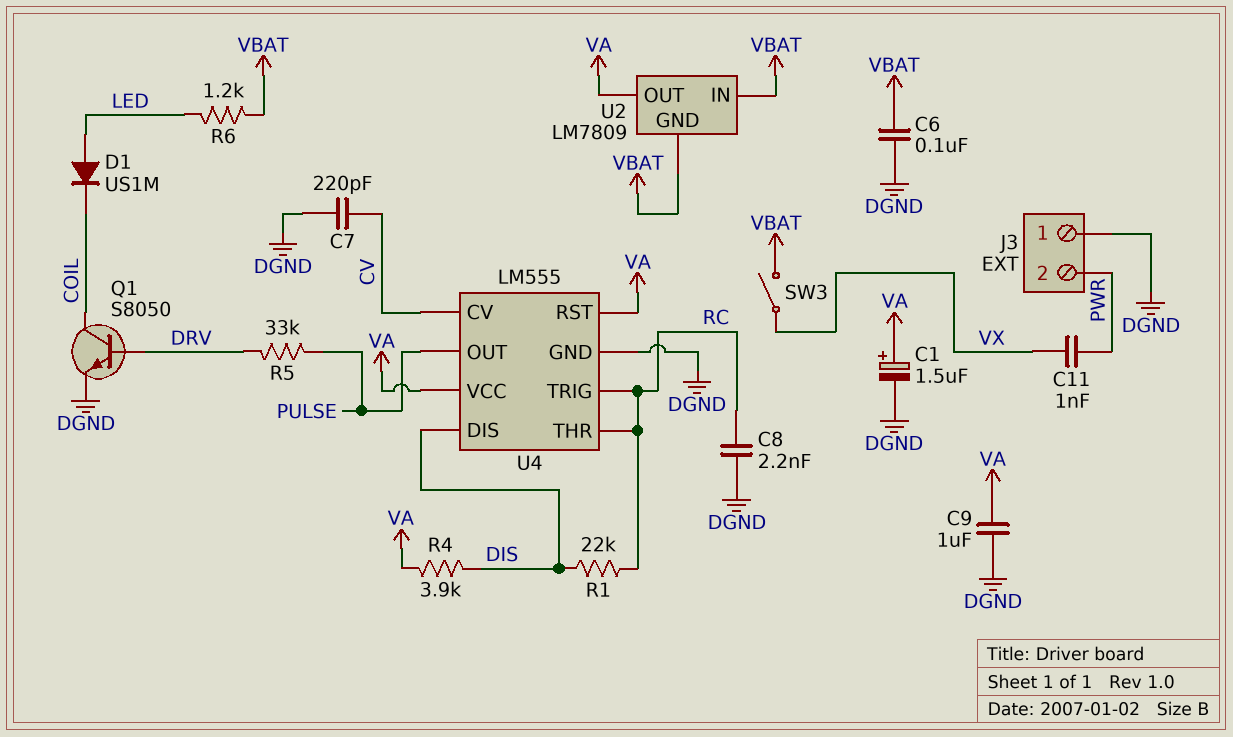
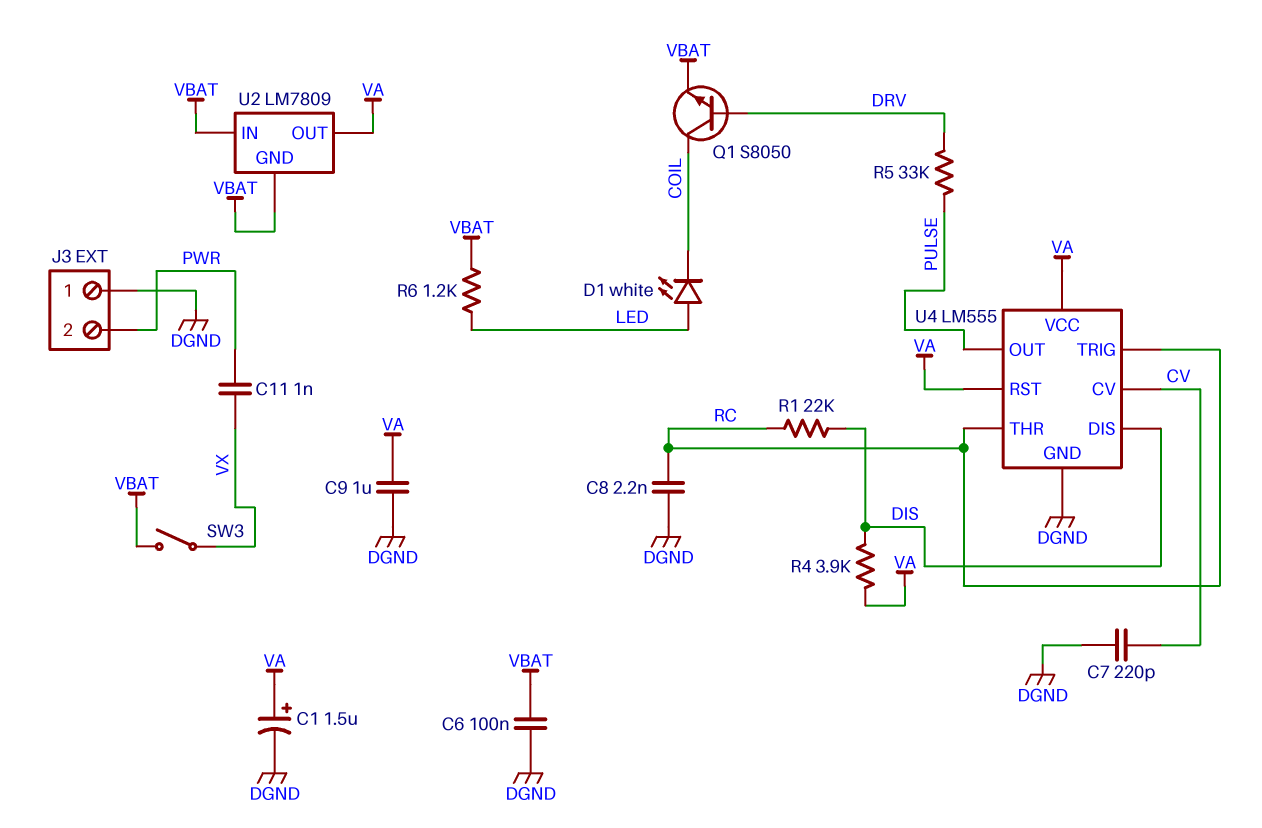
D1: diode US1M (A LED, K COIL) -> LED white (A LED, K COIL)
Q1: NPN S8050 (B DRV, C COIL, E DGND) -> NPN S8050 (B DRV, C COIL, E VBAT)

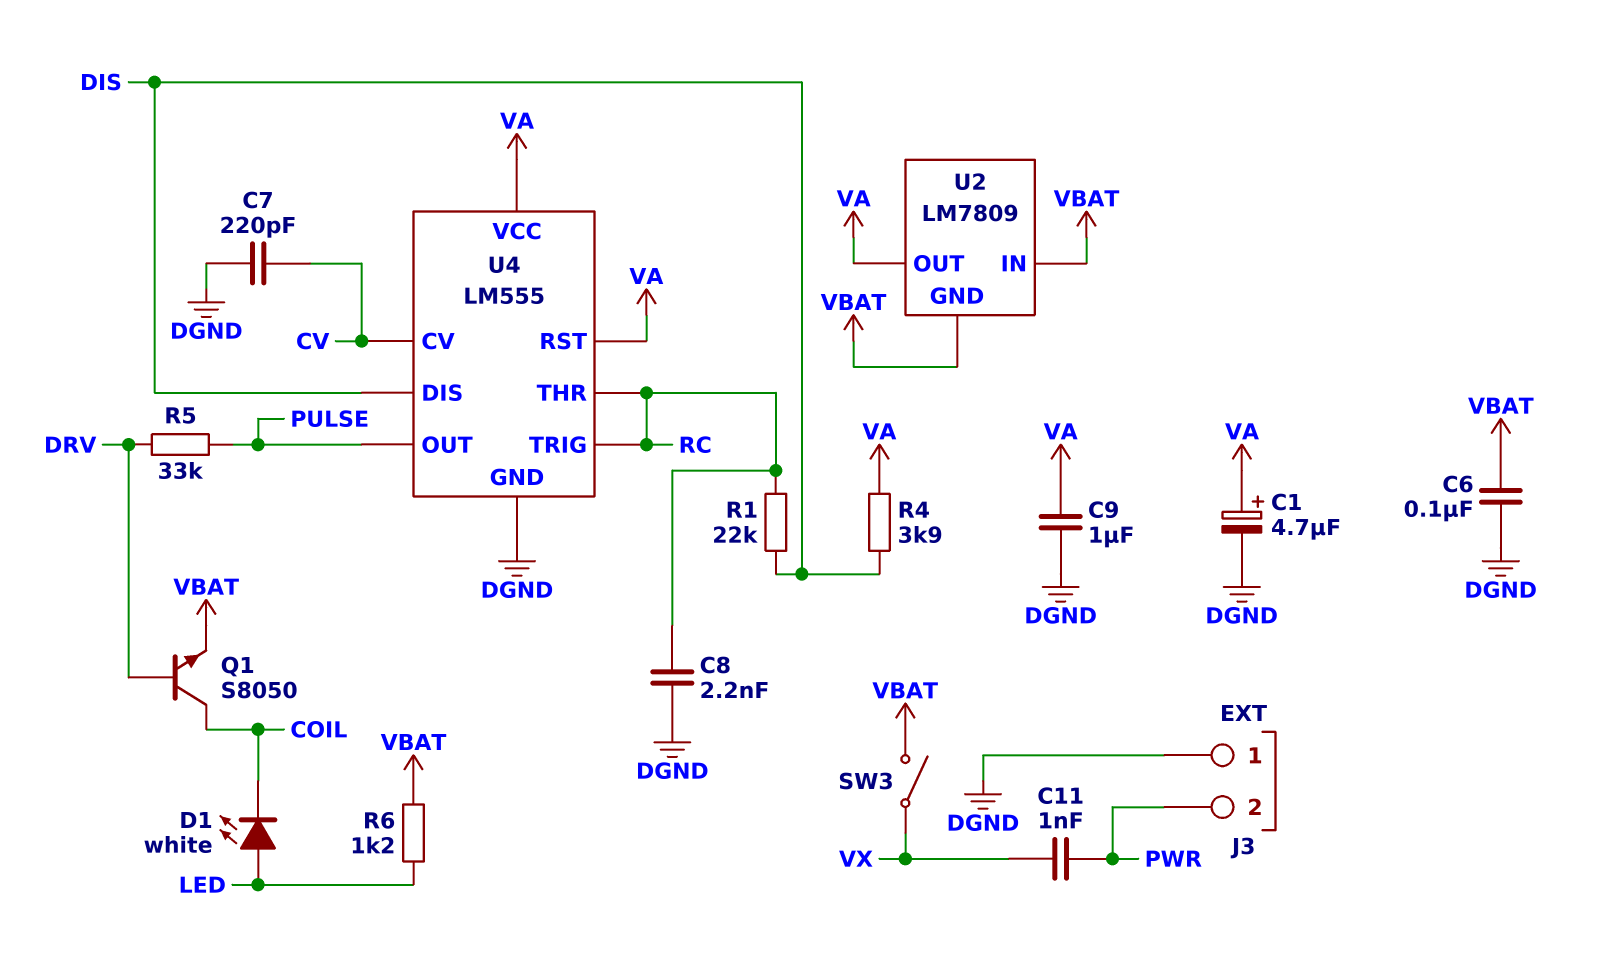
C1: 1.5uF (plus VA, minus DGND) -> 4.7uF (plus VA, minus DGND)

